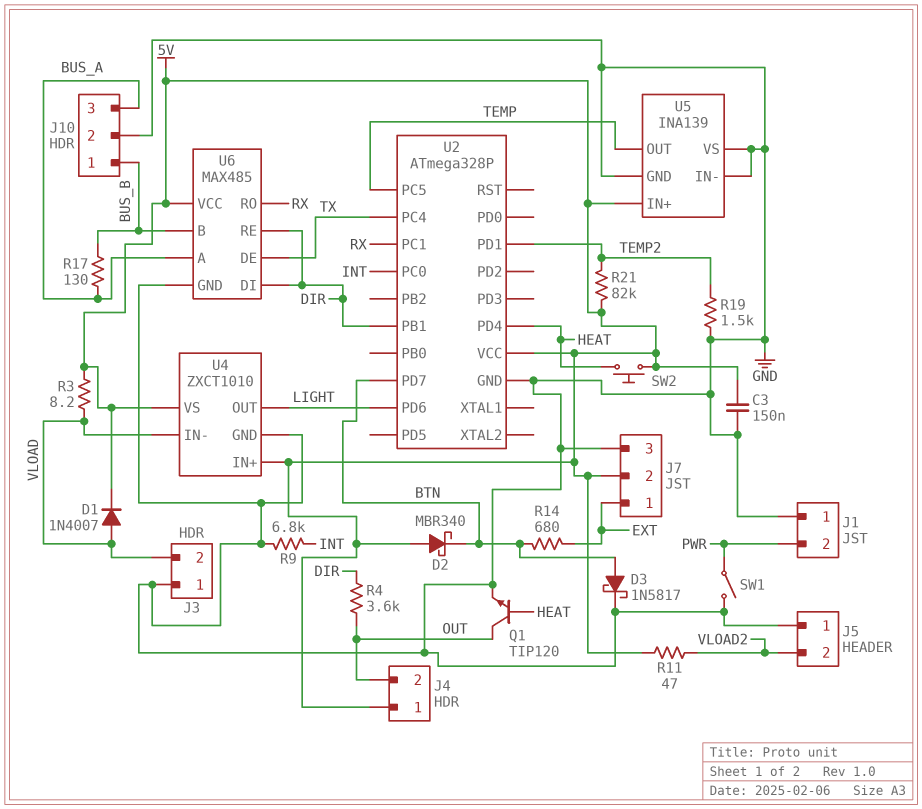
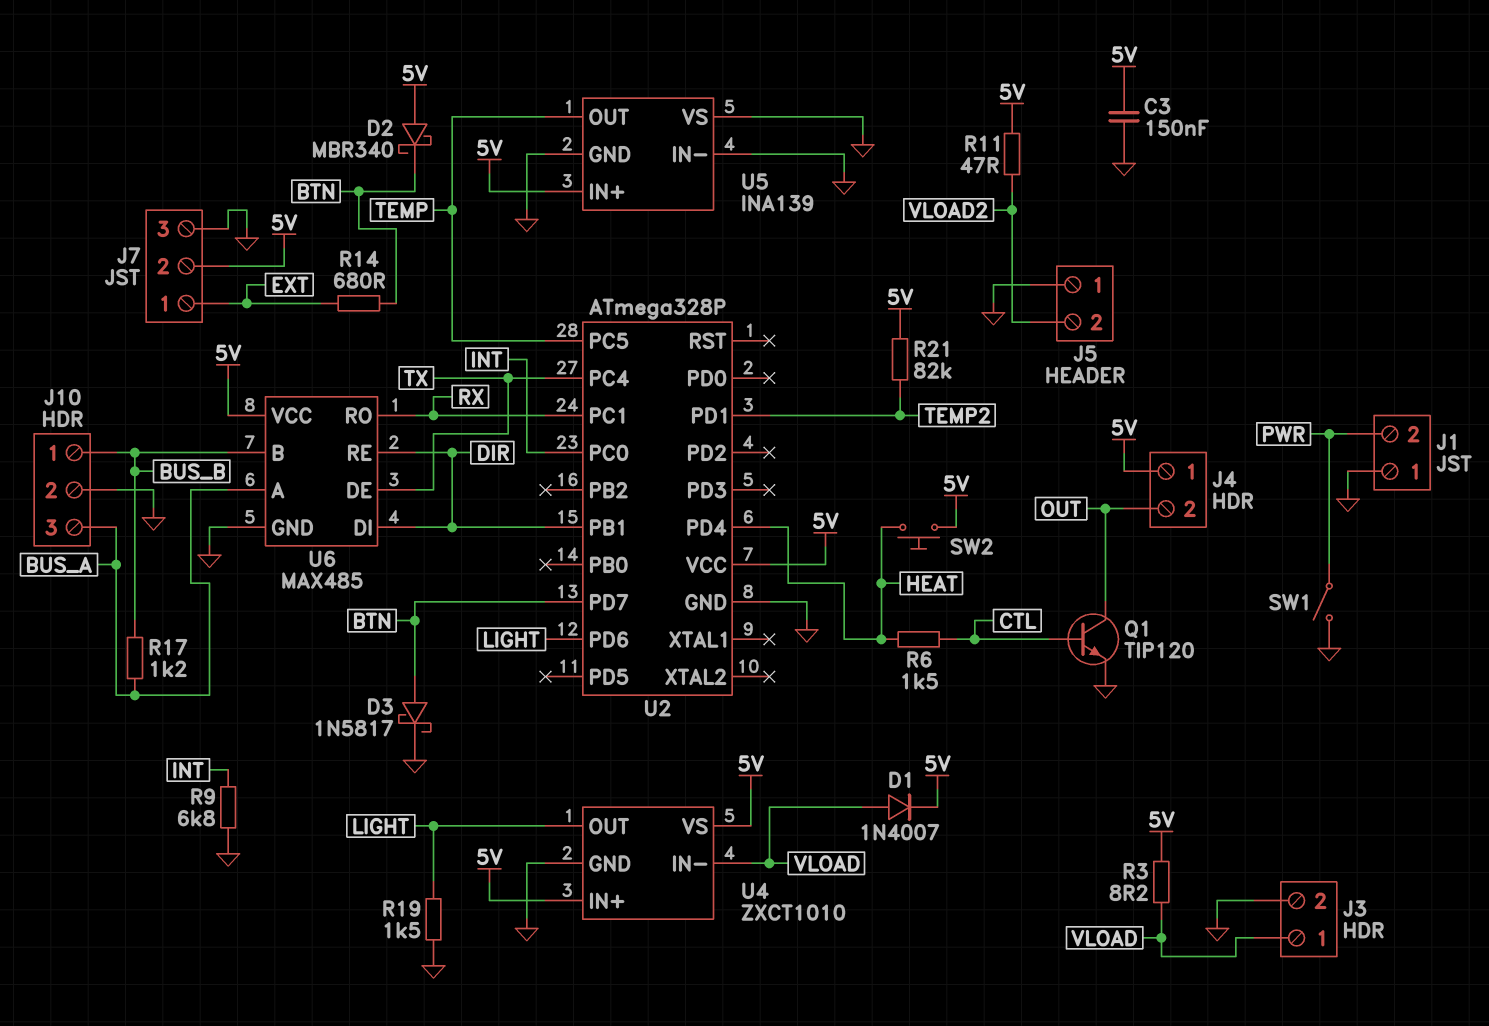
J3 pin 1: GND -> VLOAD
J3 pin 2: VLOAD -> GND
Q1: NPN TIP120 (B HEAT, C OUT, E GND) -> NPN TIP120 (B CTL, C OUT, E GND)
R4: 3.6k (DIR, OUT) -> none
R6: none -> 1.5k (CTL, HEAT)
R17: 130 (BUS_A, BUS_B) -> 1.2k (BUS_A, BUS_B)
R19: 1.5k (GND, TEMP2) -> 1.5k (GND, LIGHT)

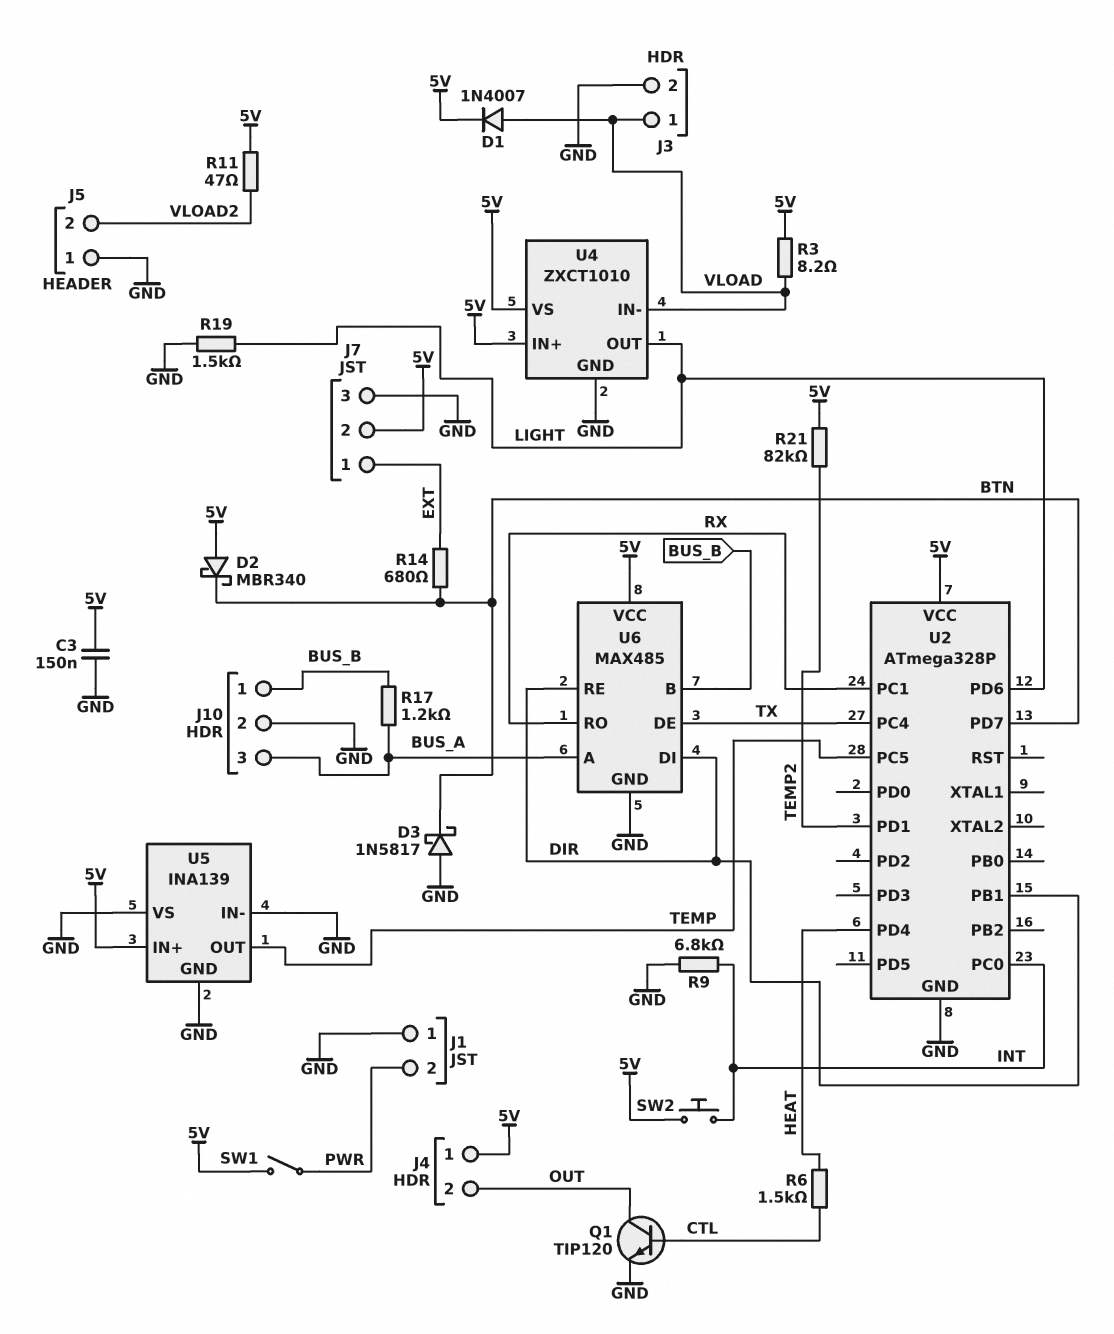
D3: schottky 1N5817 (A BTN, K GND) -> schottky 1N5817 (A GND, K BTN)
SW1: switch (GND, PWR) -> switch (5V, PWR)
SW2: button (5V, HEAT) -> button (5V, INT)

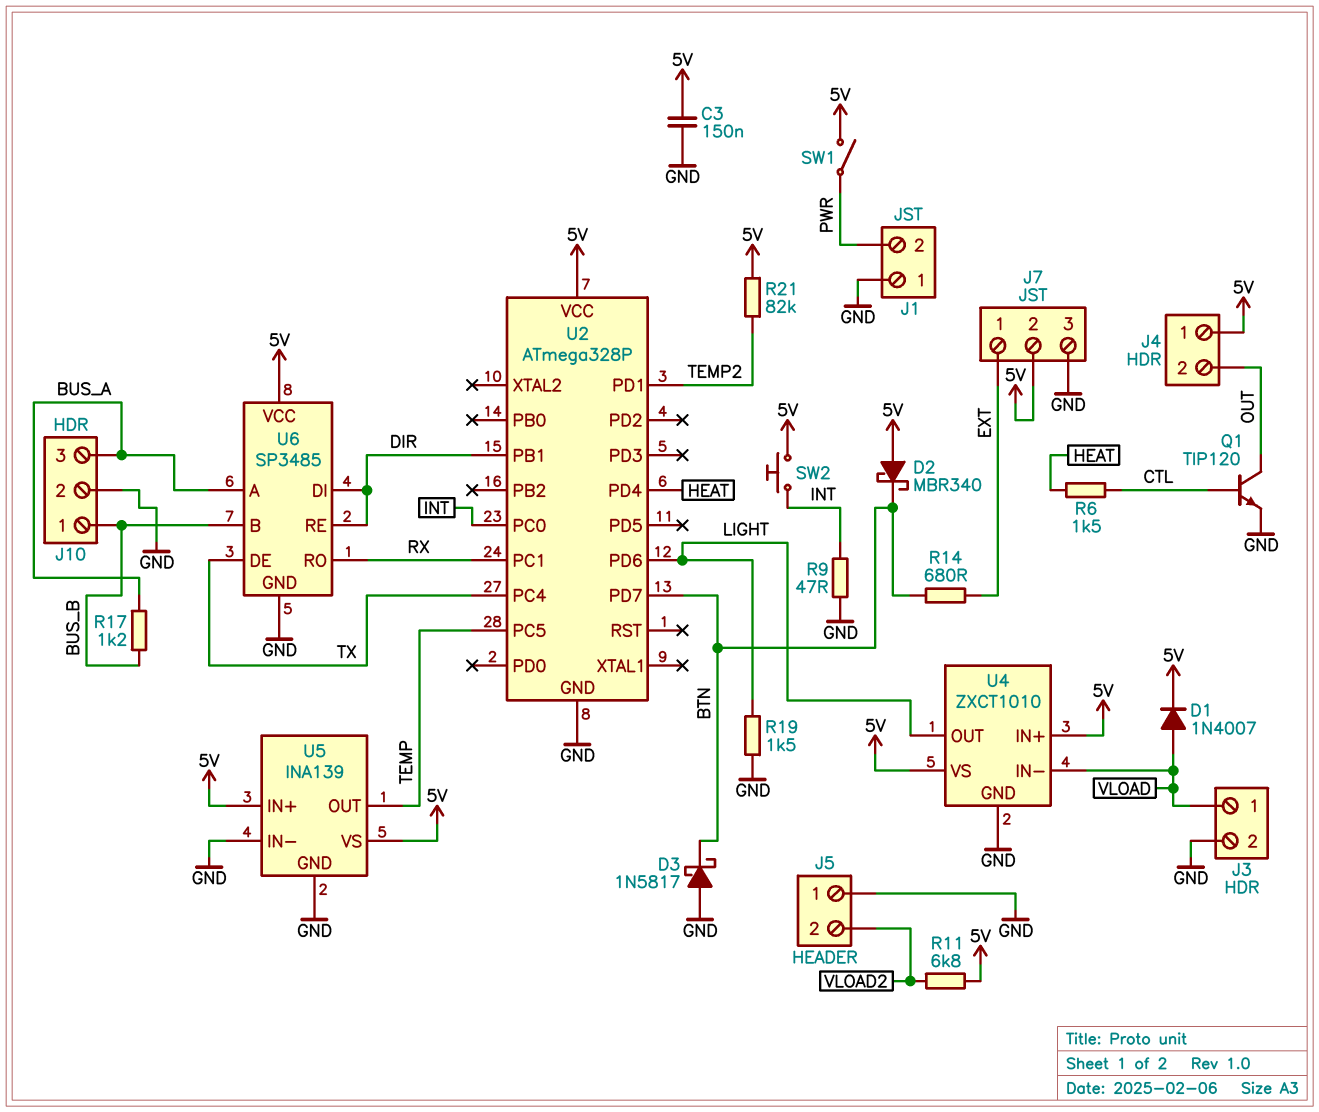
R3: 8.2 (5V, VLOAD) -> none
R9: 6.8k (GND, INT) -> 47 (GND, INT)
R11: 47 (5V, VLOAD2) -> 6.8k (5V, VLOAD2)
U5 pin VS: GND -> 5V
U6: MAX485 -> SP3485

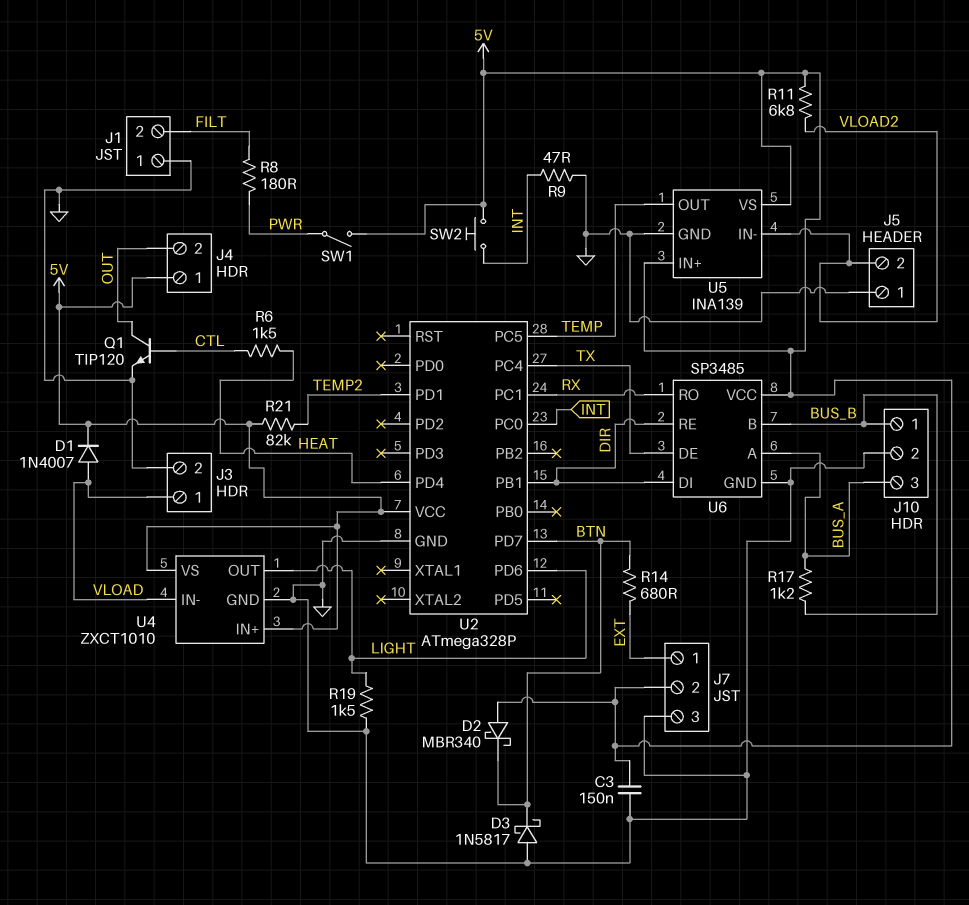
J1 pin 2: PWR -> FILT
R8: none -> 180 (FILT, PWR)
U5 pin IN-: GND -> VLOAD2

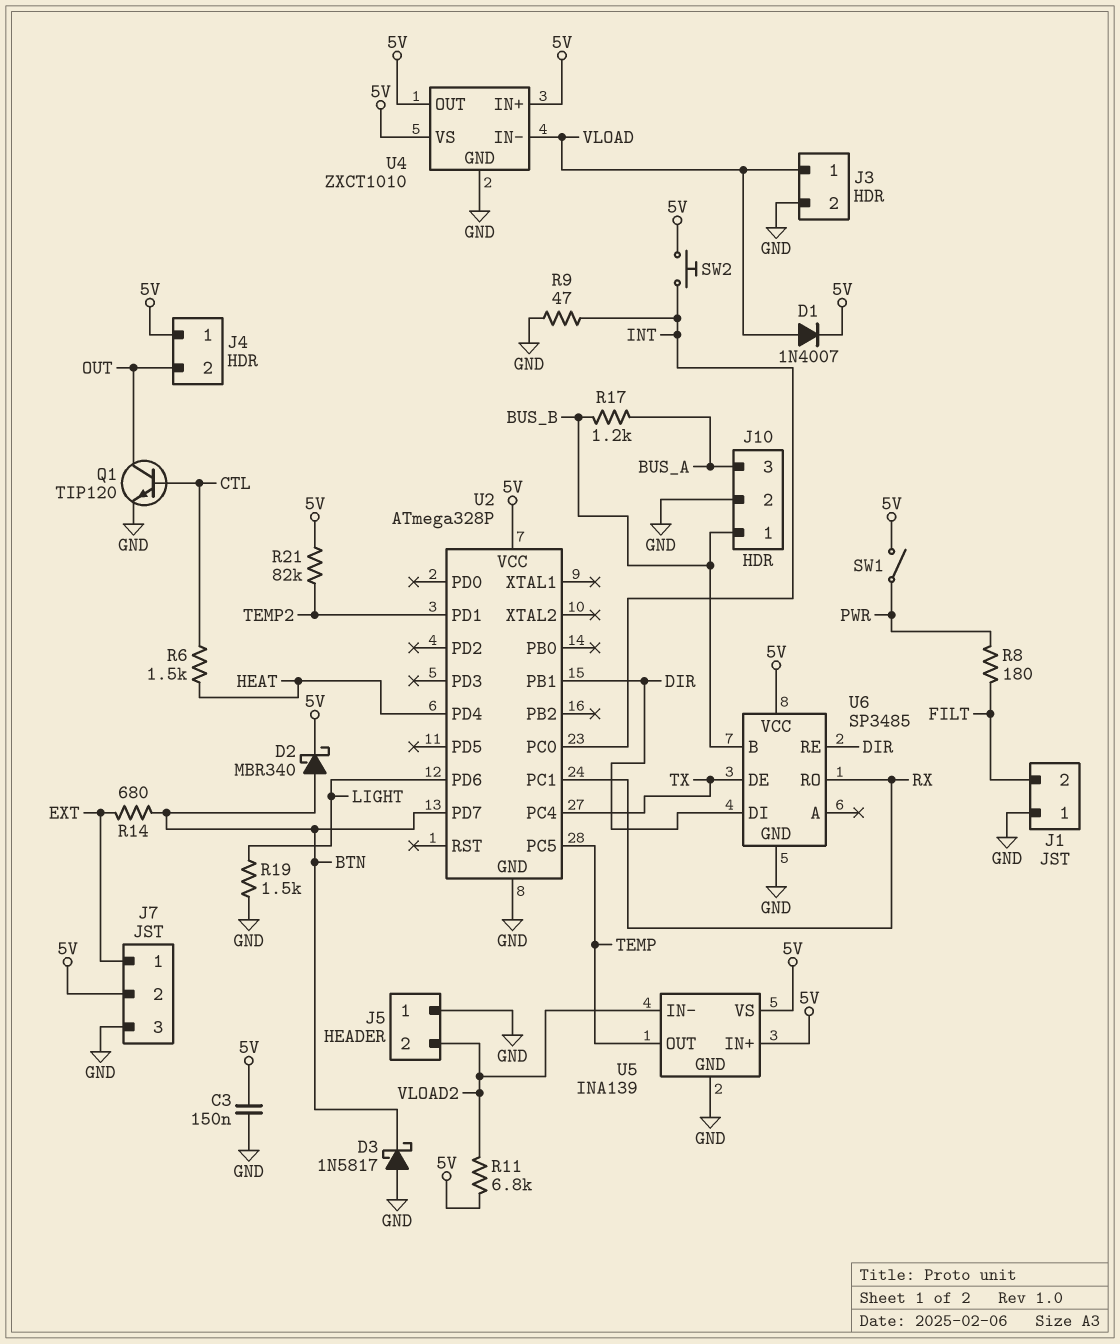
D2: schottky MBR340 (A 5V, K BTN) -> schottky MBR340 (A BTN, K 5V)
U4 pin OUT: LIGHT -> 5V
U6 pin A: BUS_A -> none

